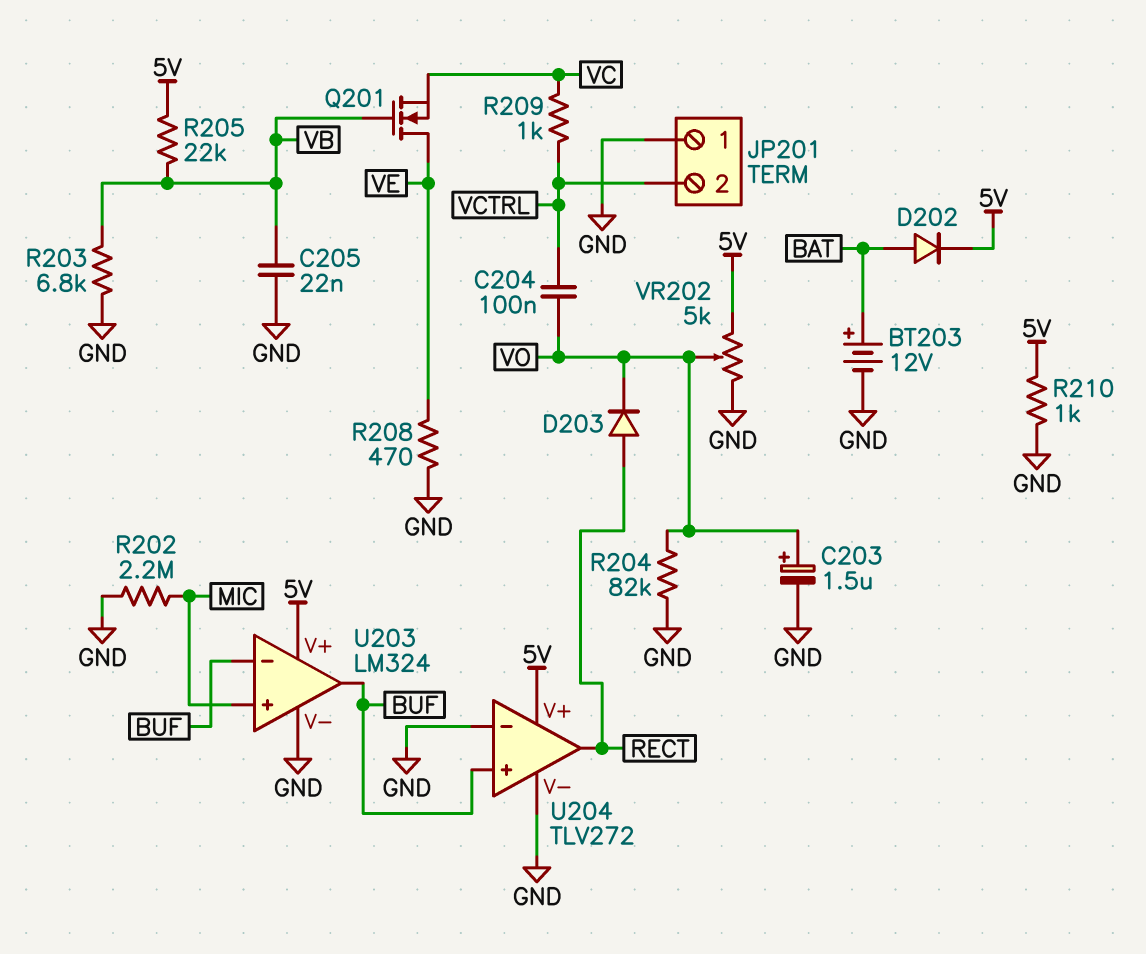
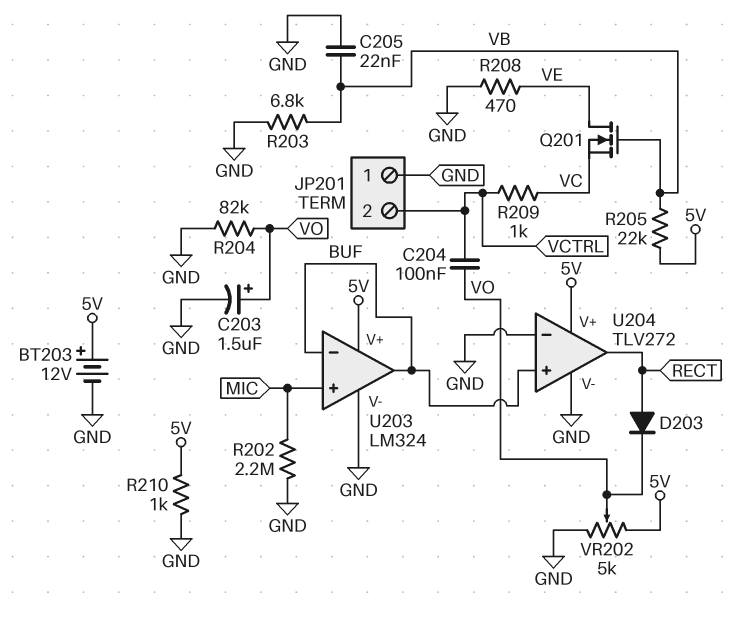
BT203: 12V (plus BAT, minus GND) -> 12V (plus 5V, minus GND)
D202: diode (A BAT, K 5V) -> none

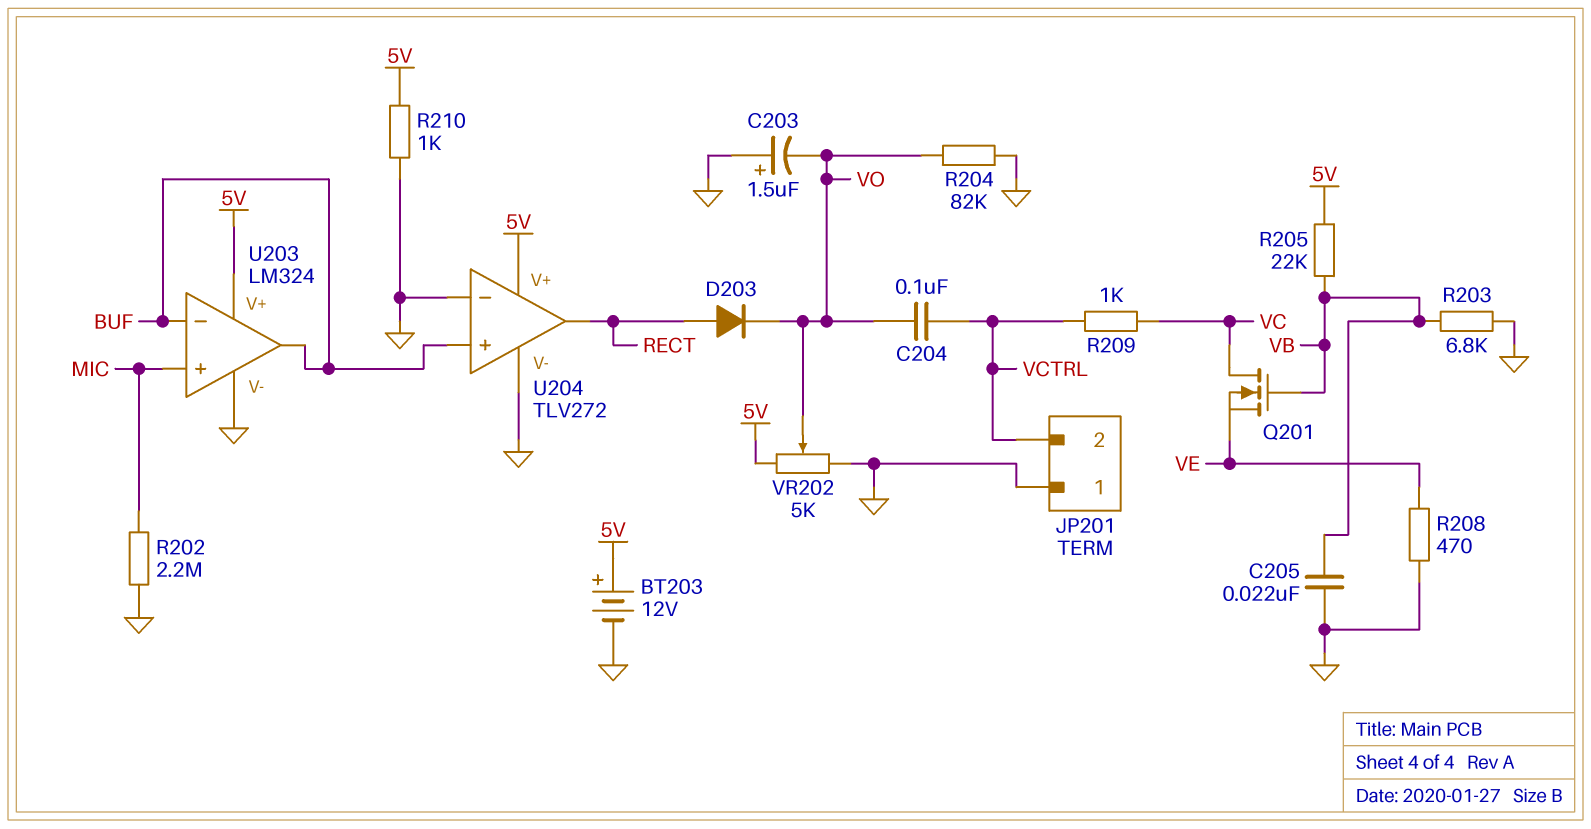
C203: 1.5uF (plus VO, minus GND) -> 1.5uF (plus GND, minus VO)
Q201: NMOS (G VB, D VE, S VC) -> NMOS (G VB, D VC, S VE)

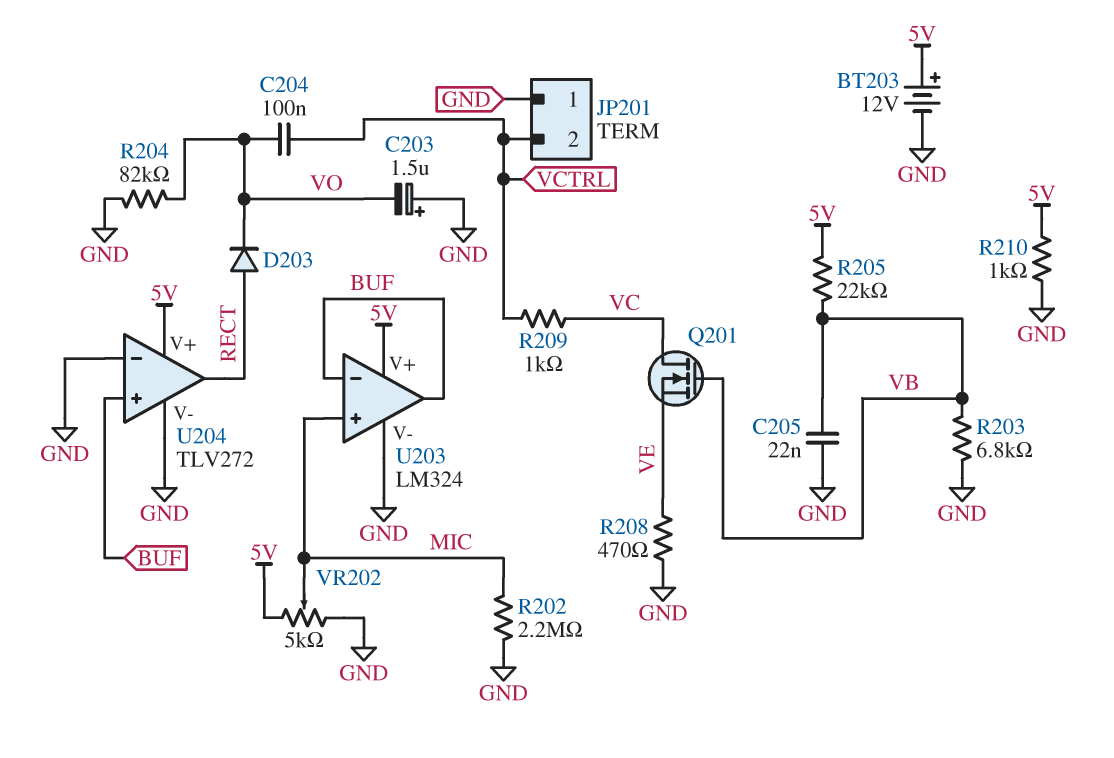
VR202: 5k (5V, GND, wiper VO) -> 5k (5V, GND, wiper MIC)

